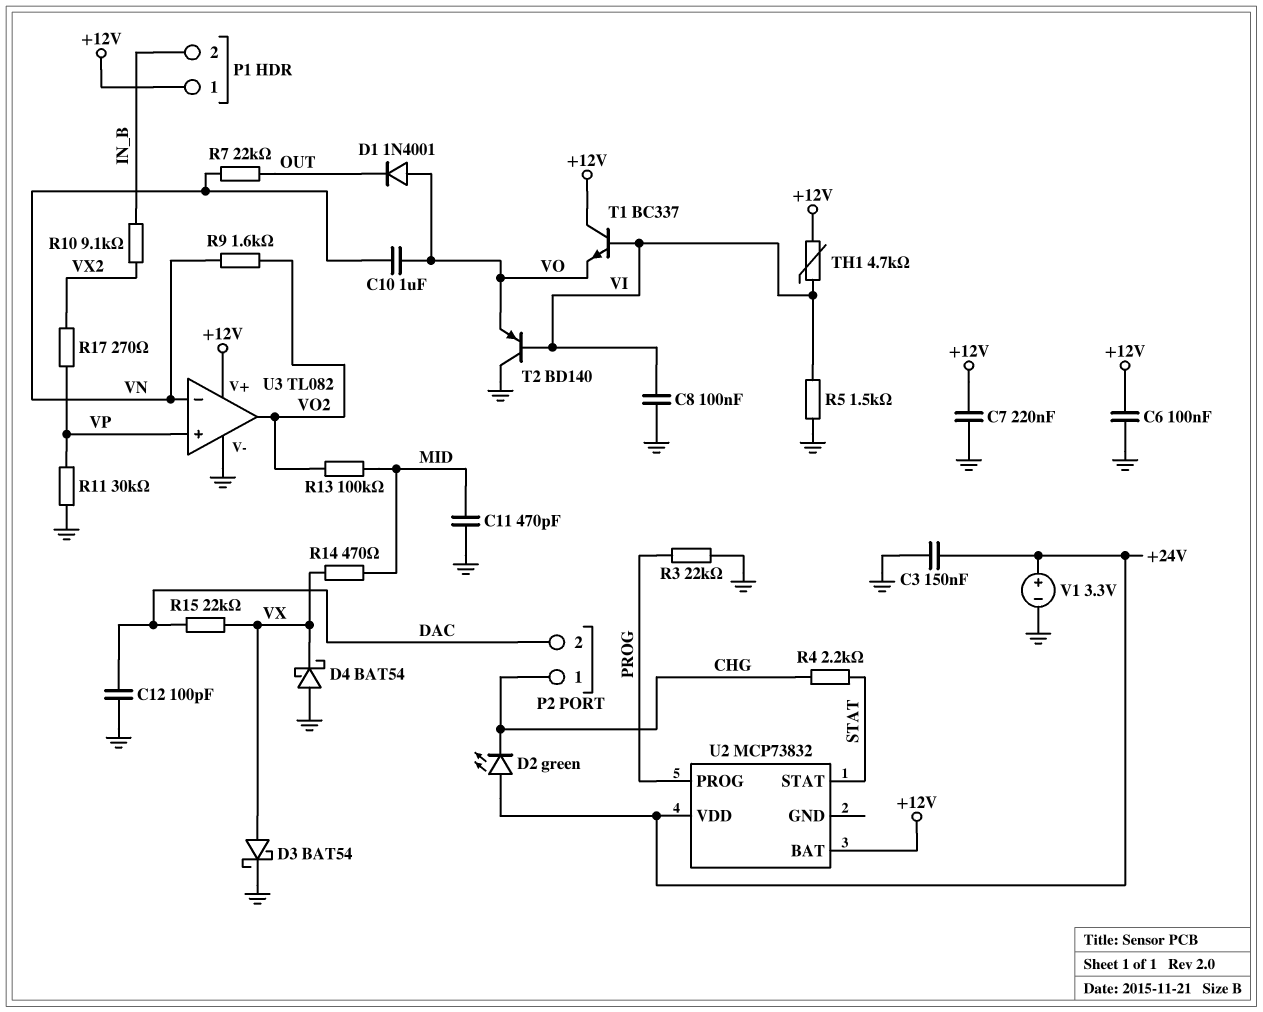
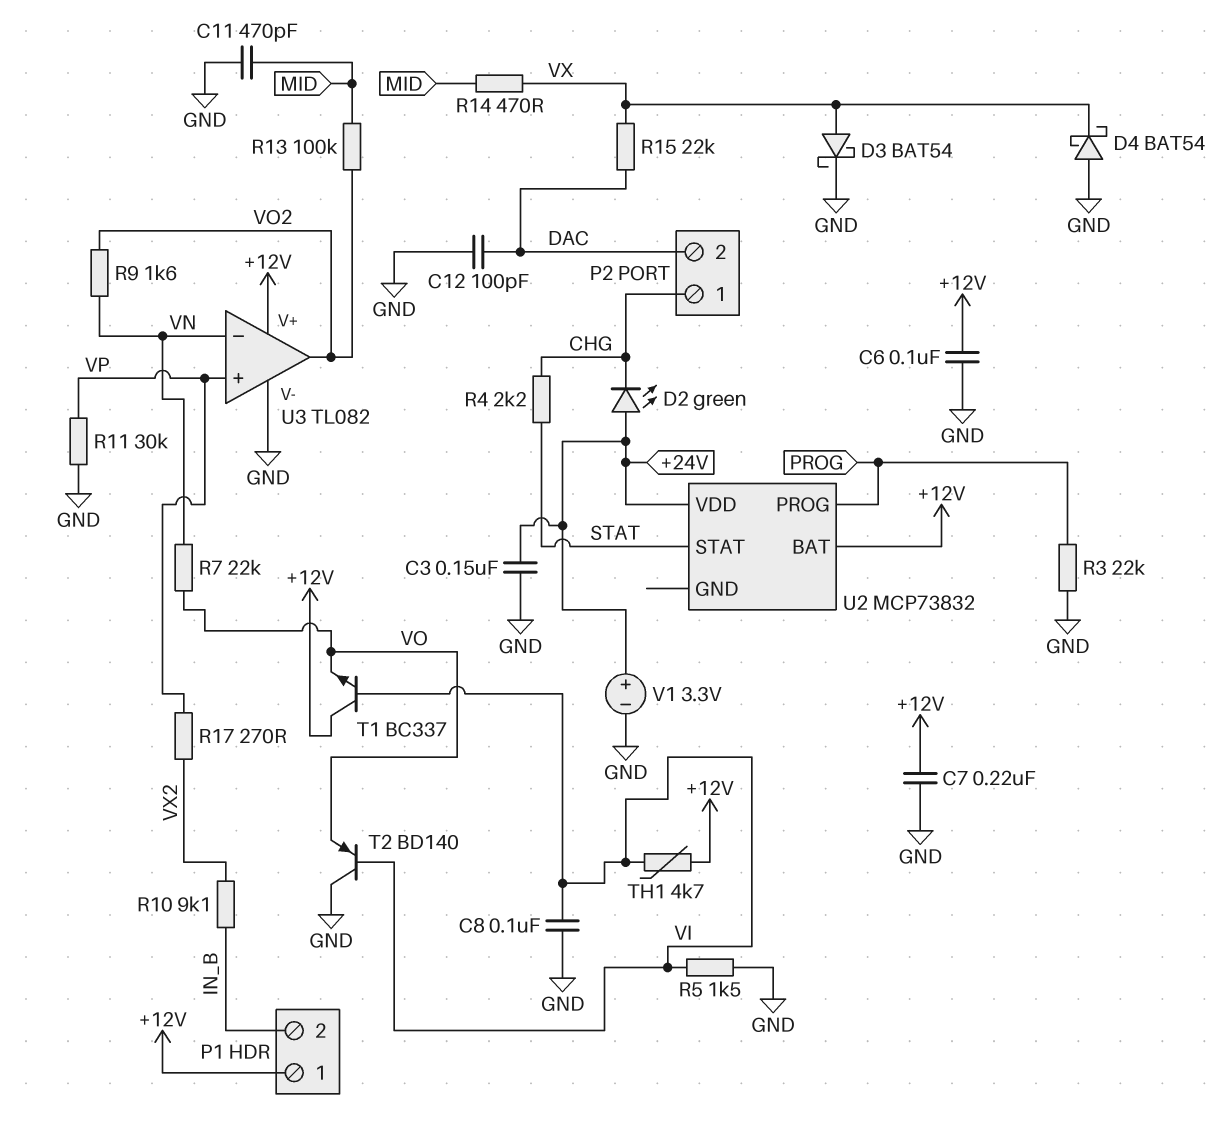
C10: 1uF (VN, VO) -> none
D1: diode 1N4001 (A VO, K OUT) -> none
R7: 22k (OUT, VN) -> 22k (VN, VO)

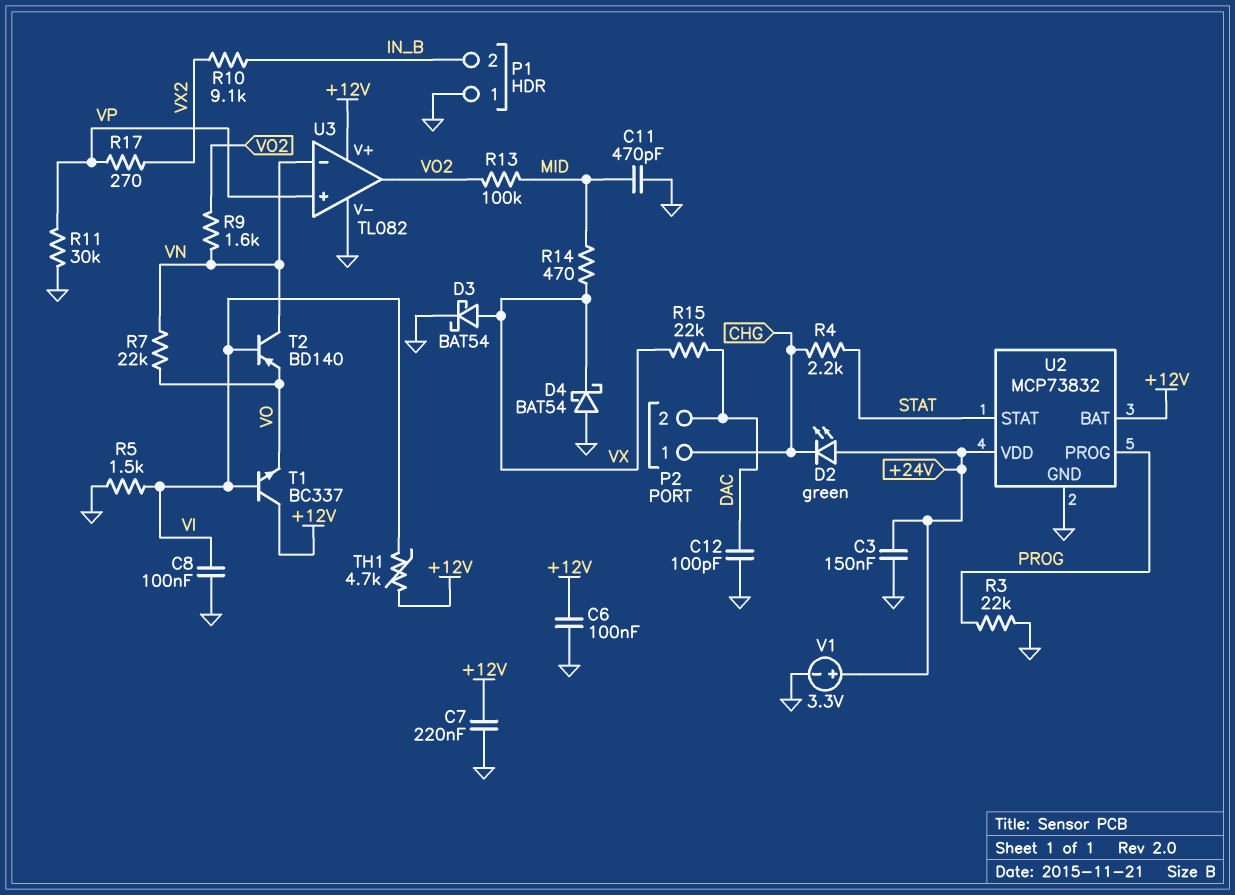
P1 pin 1: +12V -> GND
T2: PNP BD140 (B VI, C GND, E VO) -> PNP BD140 (B VI, C VN, E VO)
U2 pin GND: none -> GND

